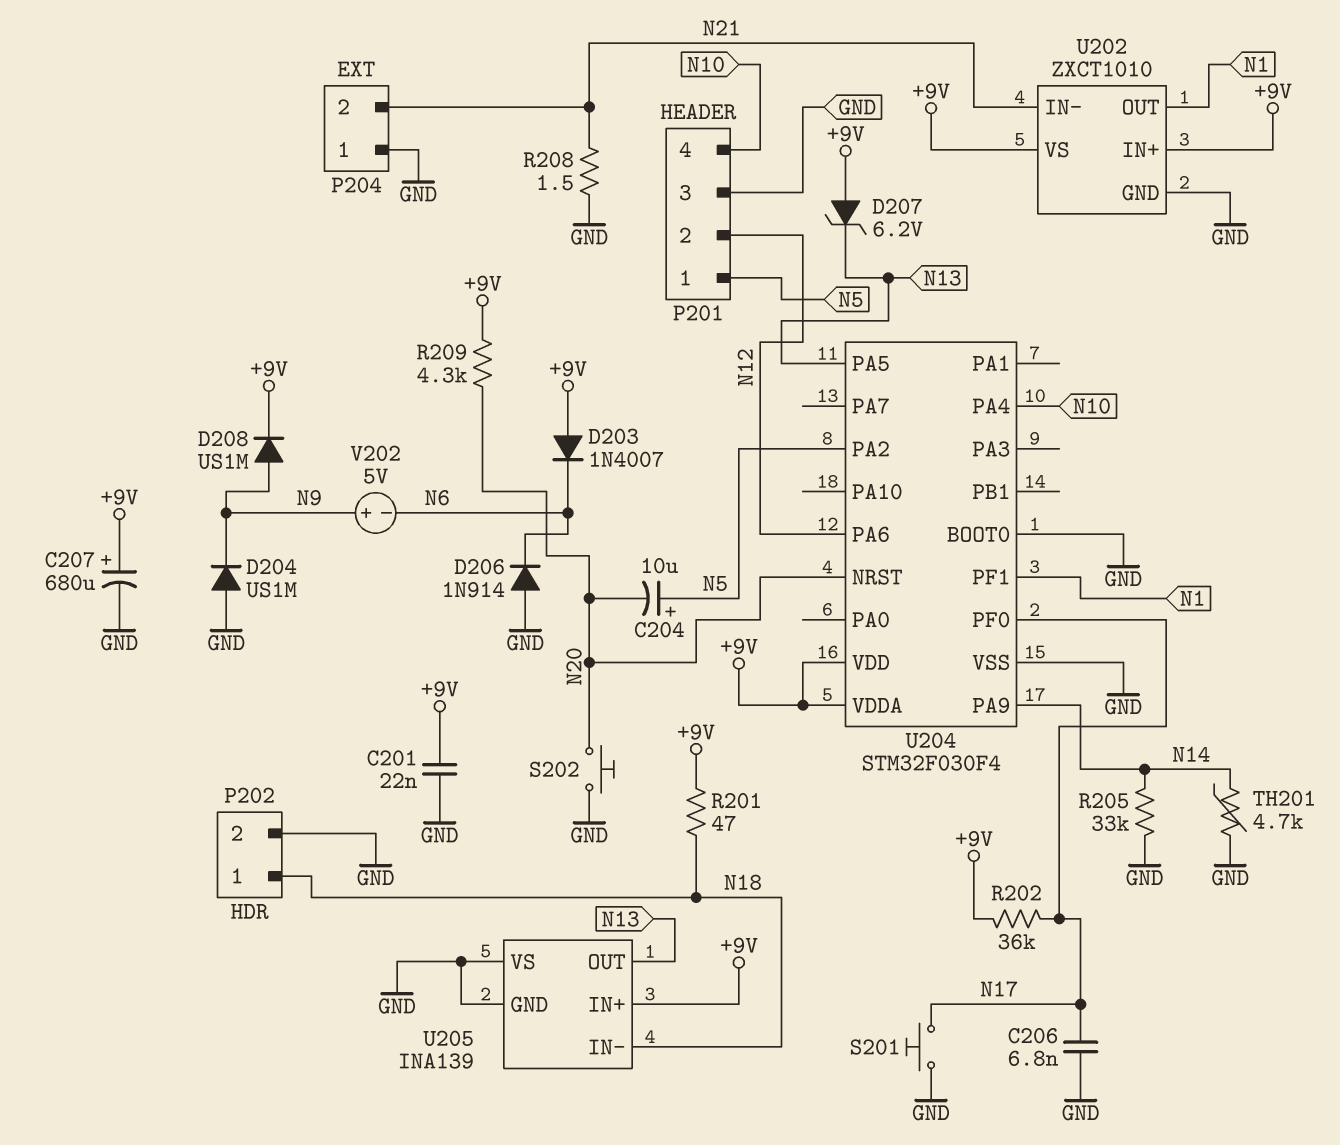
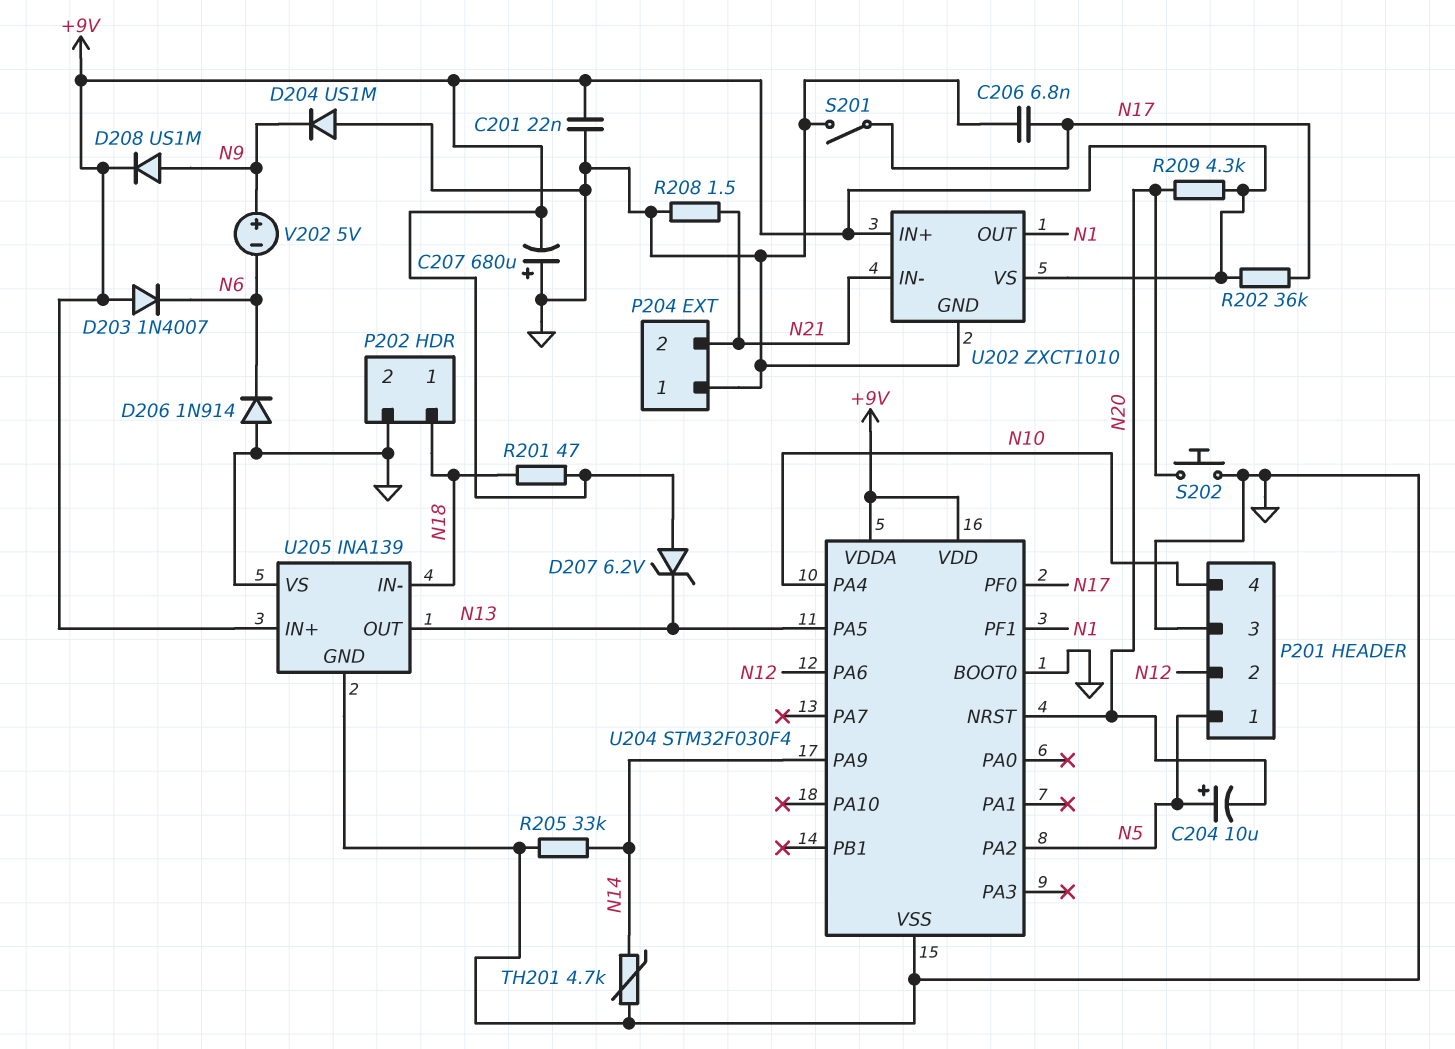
C207: 680uF (plus +9V, minus GND) -> 680uF (plus GND, minus +9V)
S201: button (GND, N17) -> switch (GND, N17)

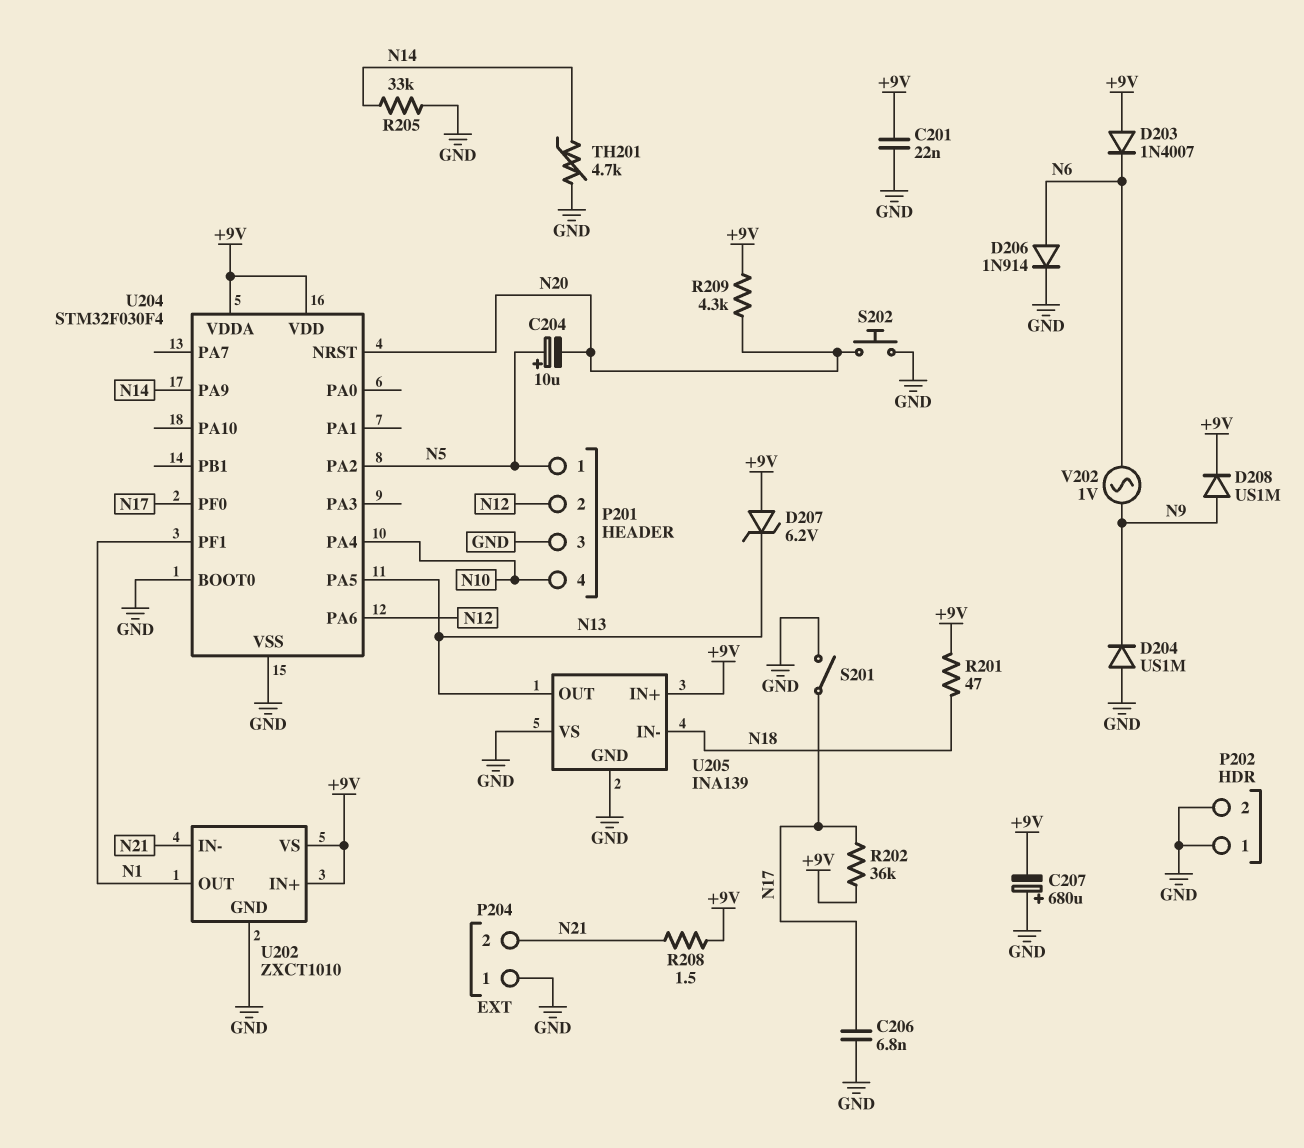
D206: diode 1N914 (A GND, K N6) -> diode 1N914 (A N6, K GND)
P202 pin 1: N18 -> GND
R208: 1.5 (GND, N21) -> 1.5 (+9V, N21)
V202: 5V (plus N9, minus N6) -> AC 1V (N6, N9)

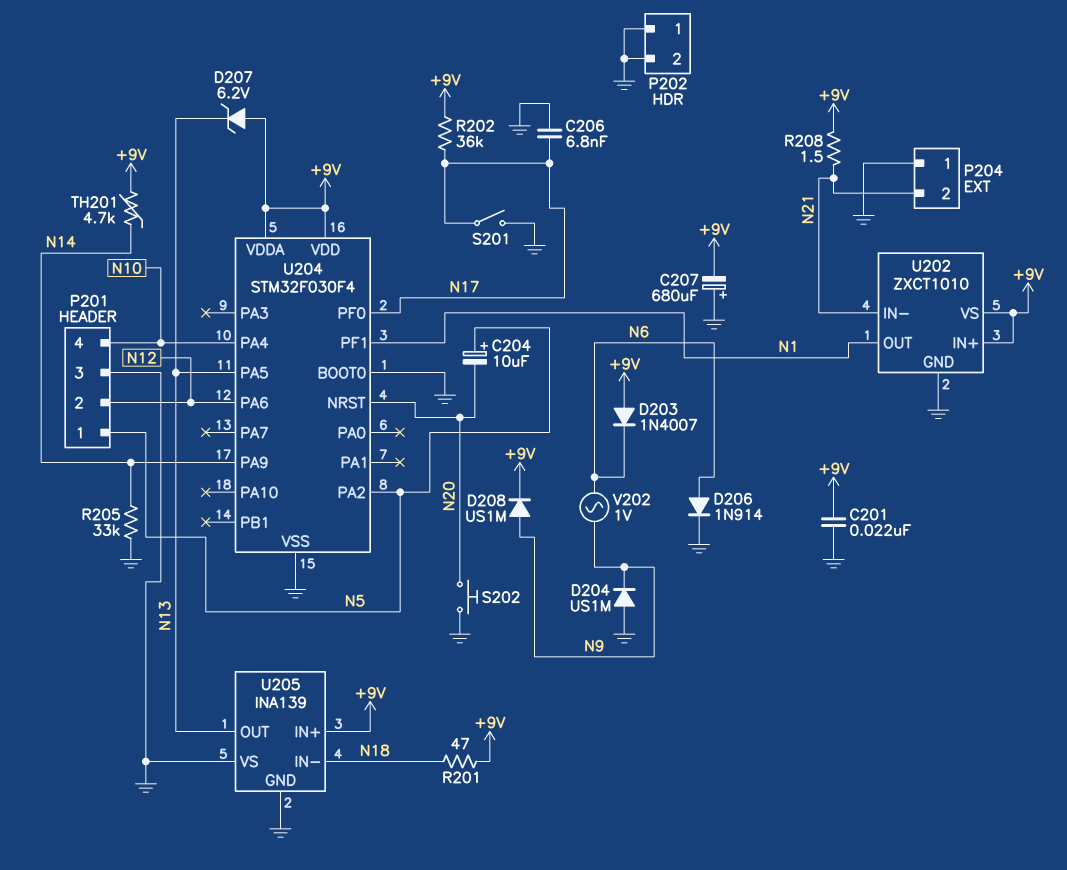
R209: 4.3k (+9V, N20) -> none
TH201: 4.7k (GND, N14) -> 4.7k (+9V, N14)

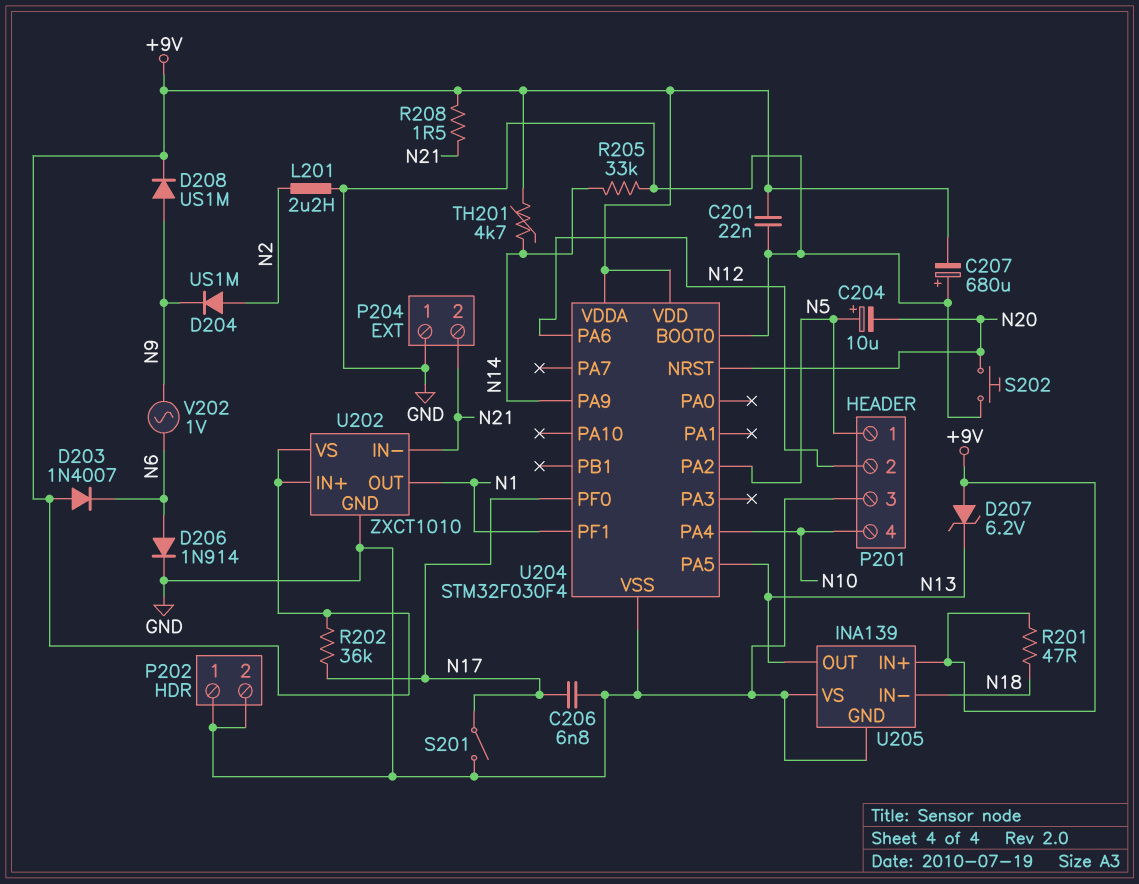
D204: diode US1M (A GND, K N9) -> diode US1M (A N2, K N9)
L201: none -> 2.2uH (GND, N2)

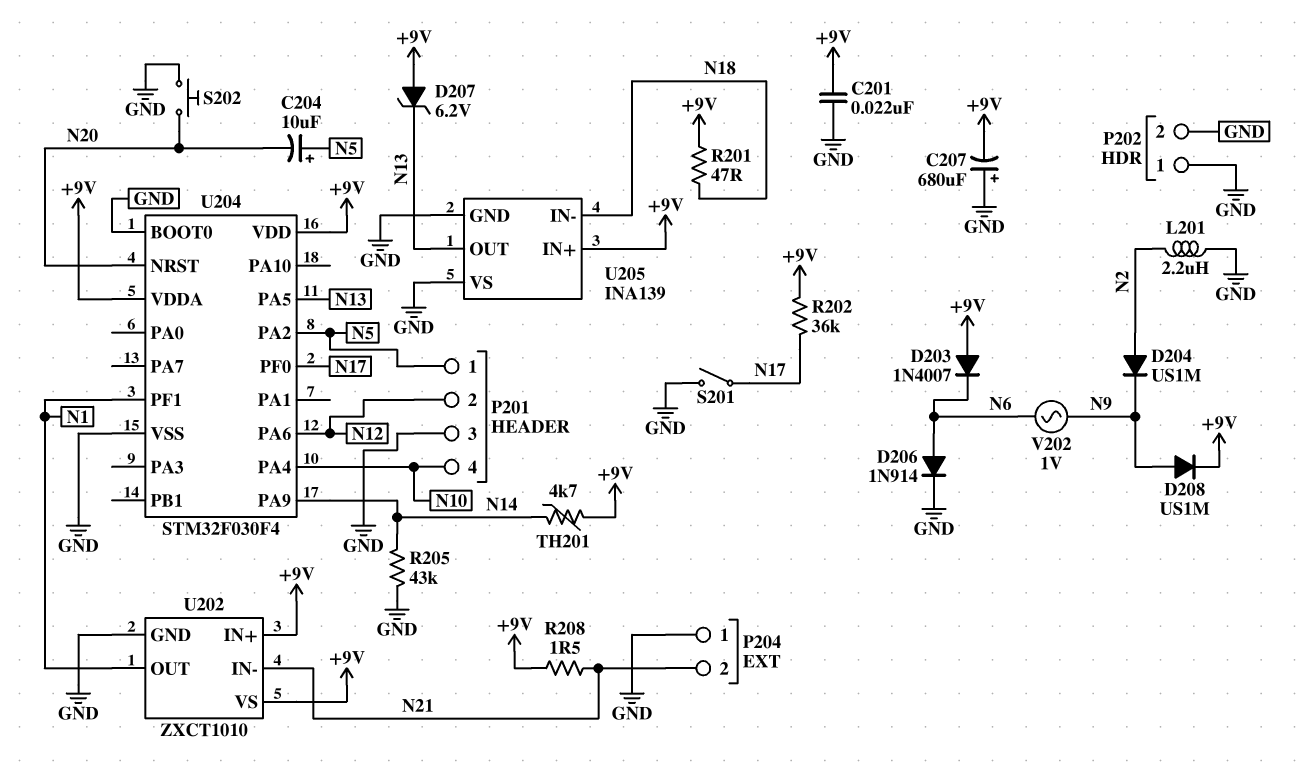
C206: 6.8nF (GND, N17) -> none
R205: 33k (GND, N14) -> 43k (GND, N14)

